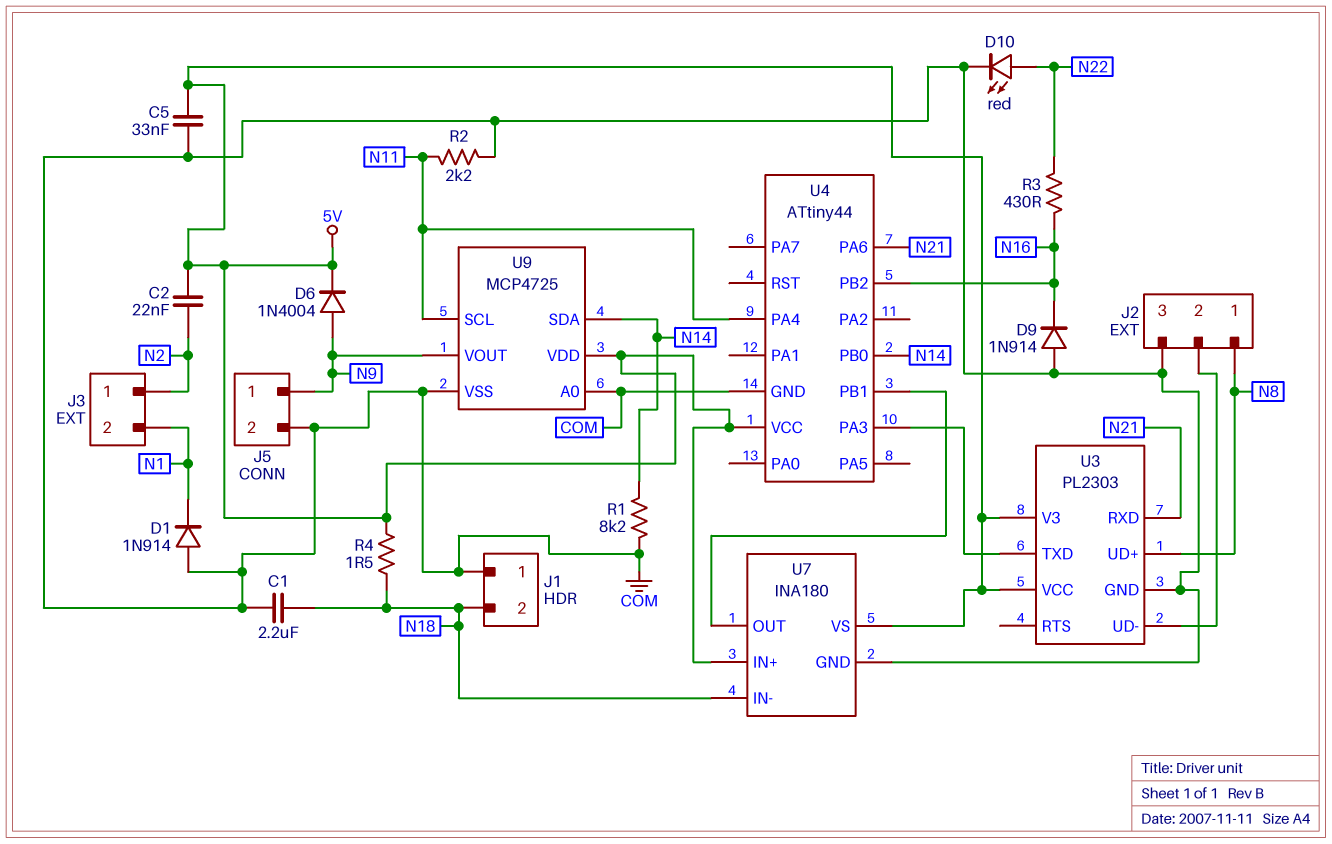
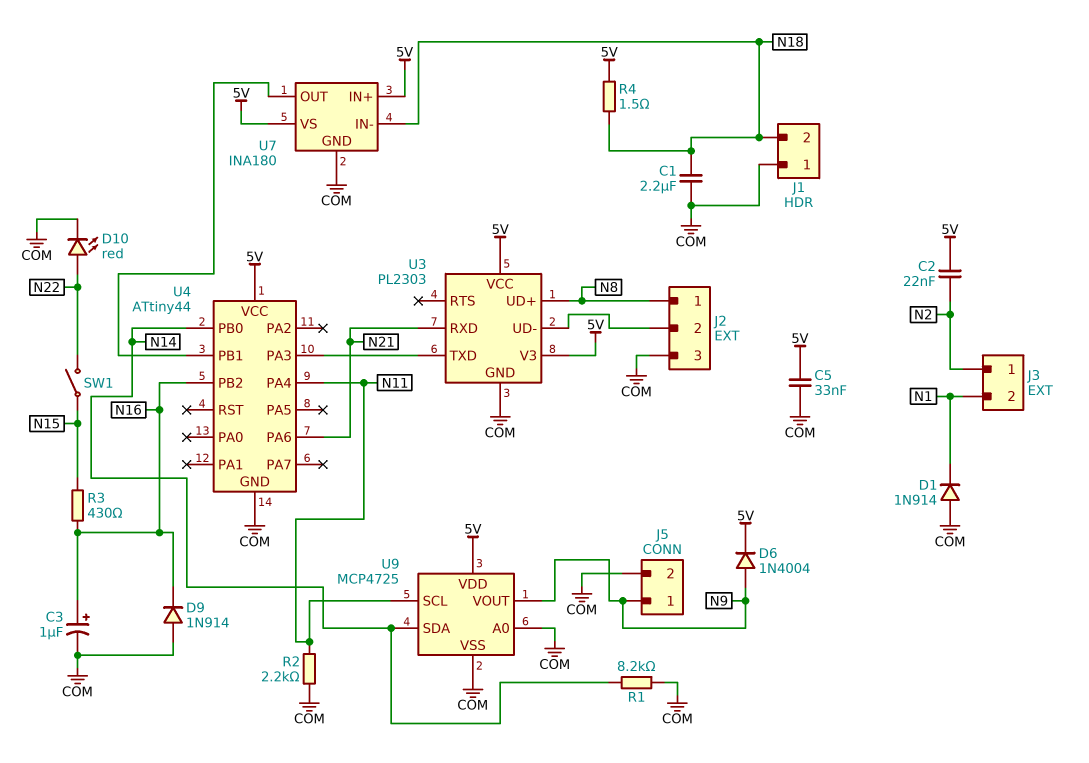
C3: none -> 1uF (plus N16, minus COM)
R3: 430 (N16, N22) -> 430 (N15, N16)
SW1: none -> switch (N15, N22)

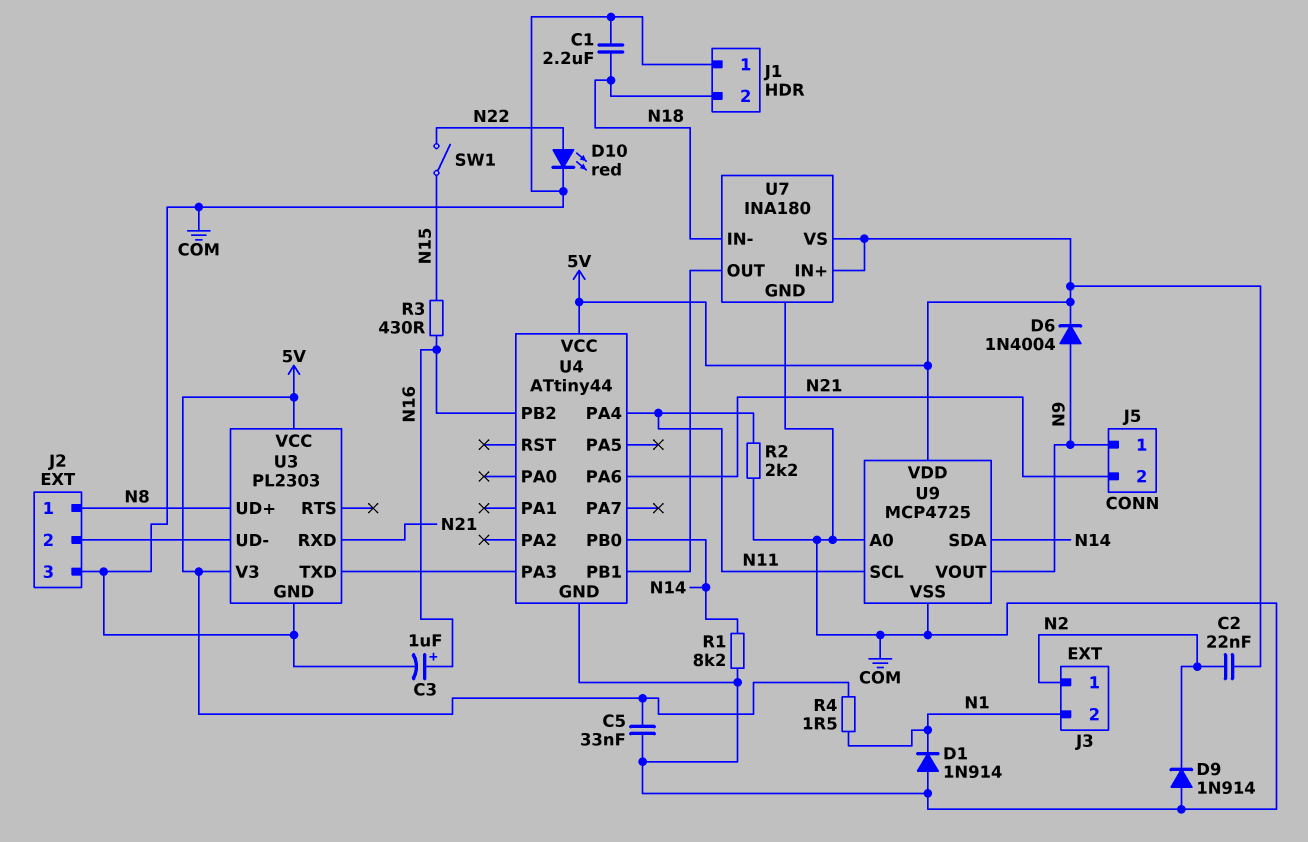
D9: diode 1N914 (A COM, K N16) -> diode 1N914 (A COM, K N2)
J5 pin 2: COM -> N21
R4: 1.5 (5V, N18) -> 1.5 (5V, N1)

